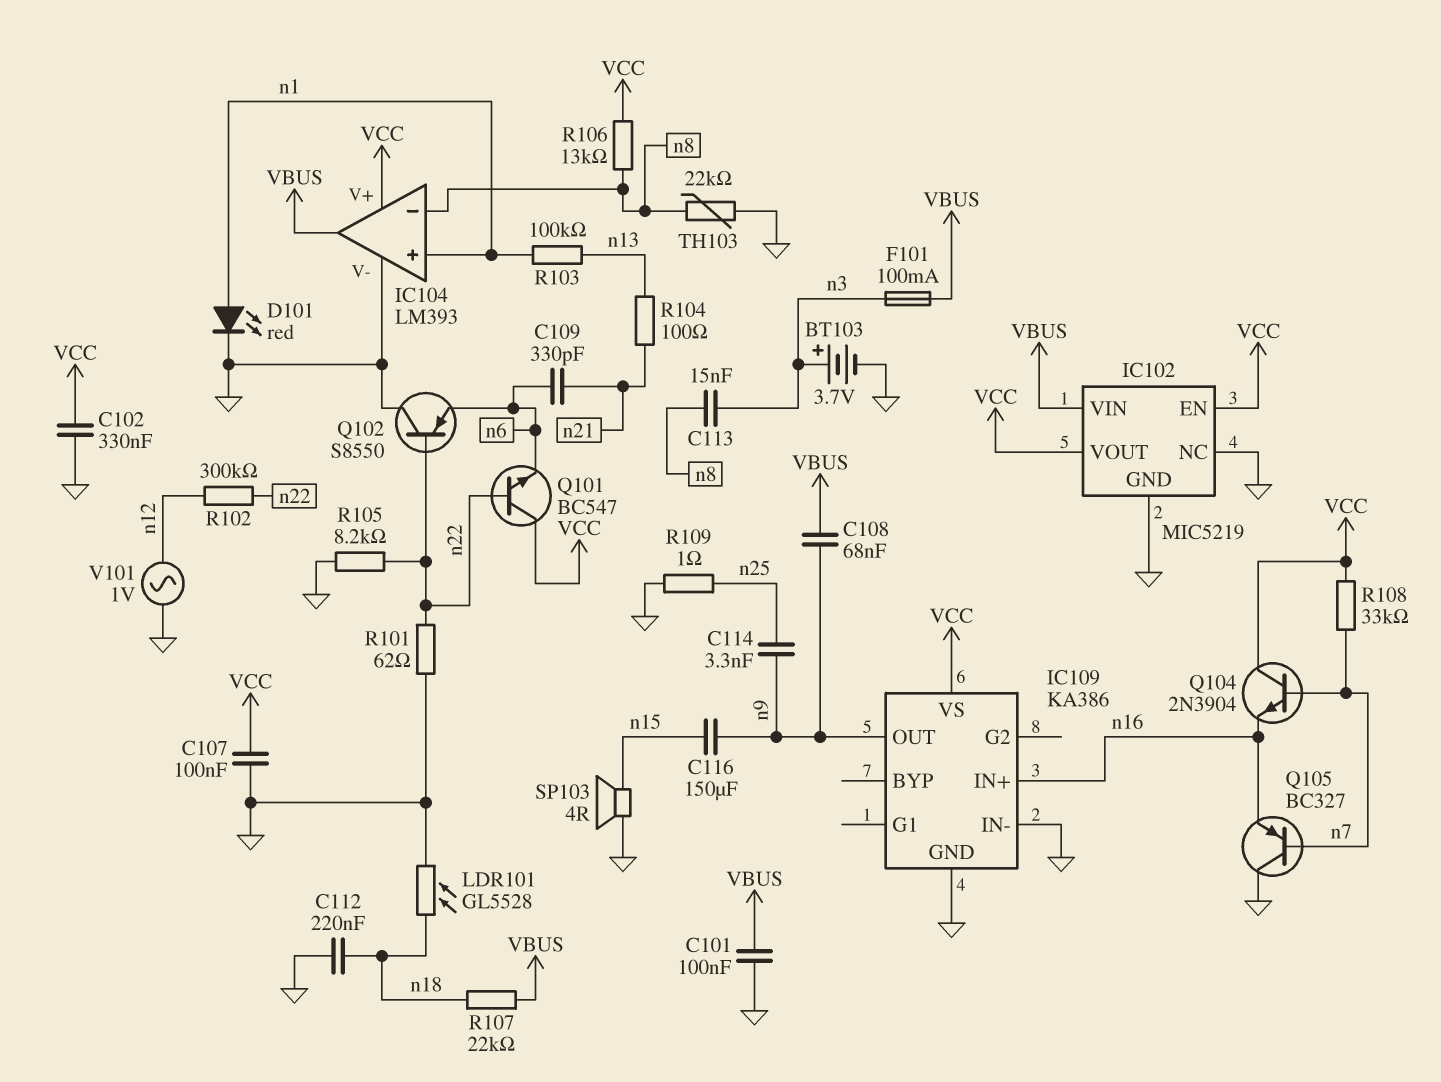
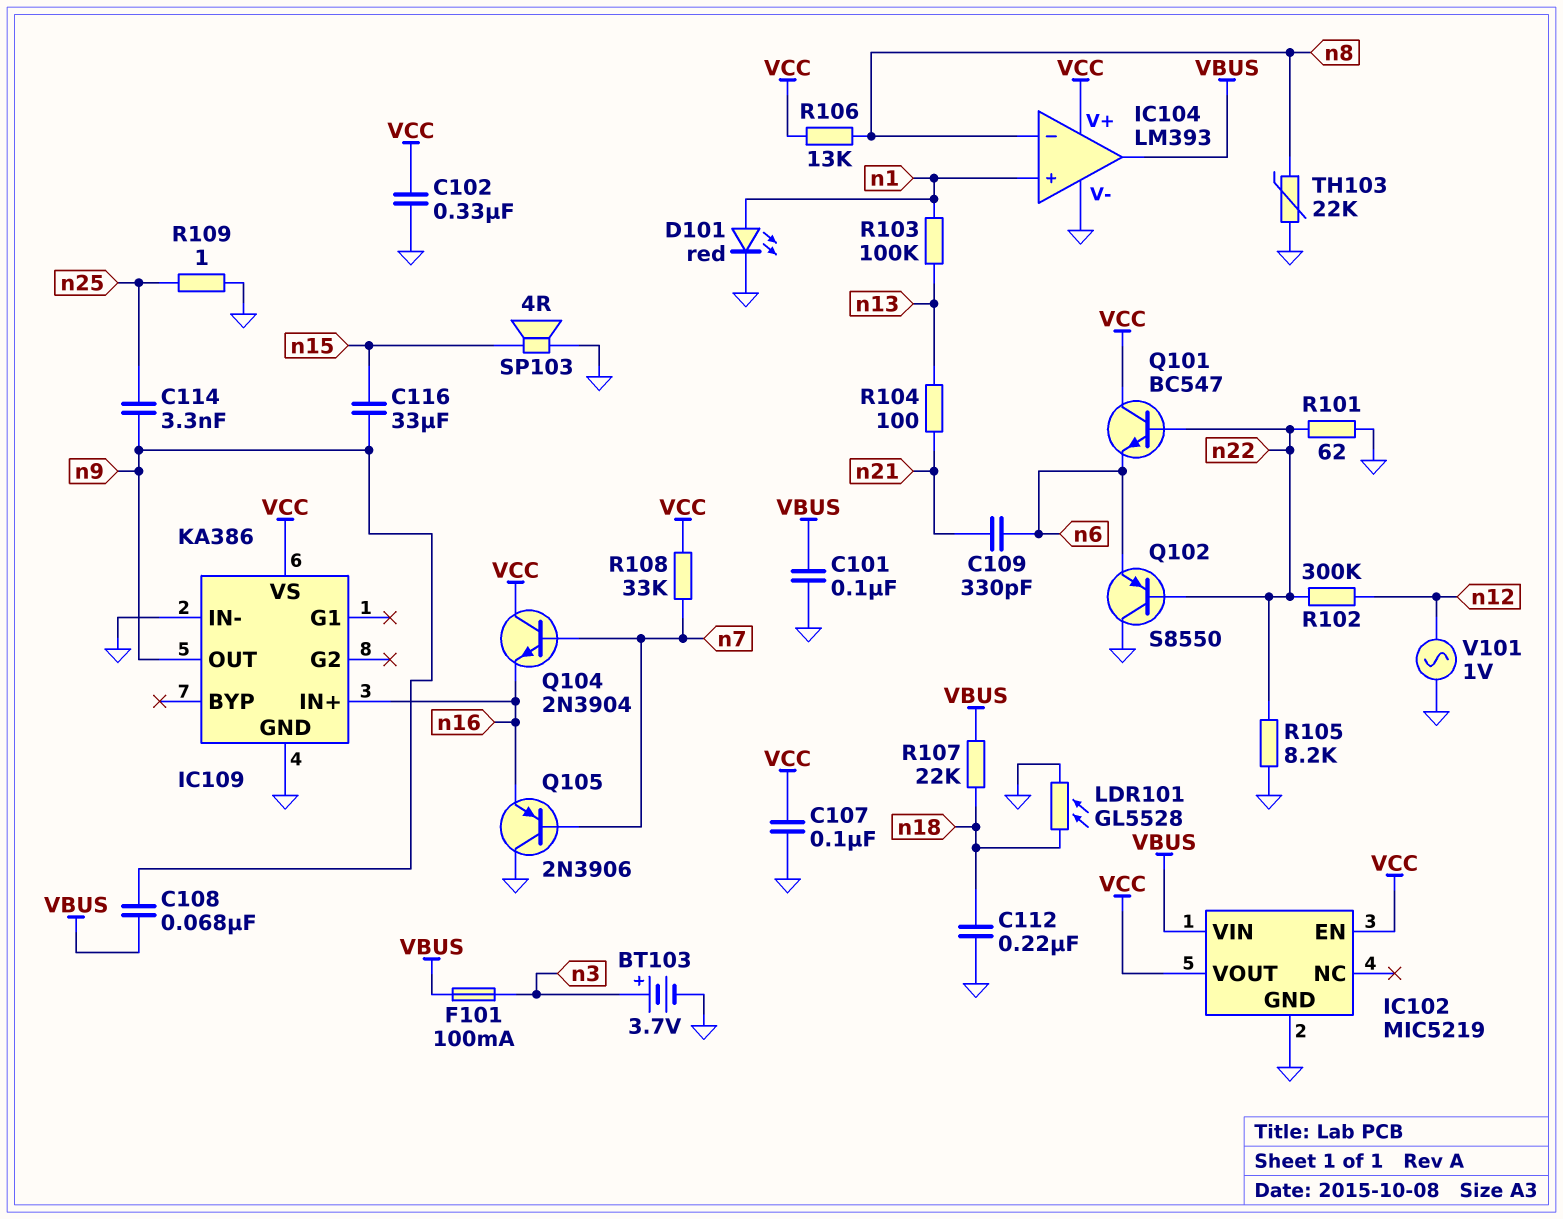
C113: 15nF (n3, n8) -> none
C116: 150uF (n9, n15) -> 33uF (n9, n15)
IC102 pin NC: GND -> none
Q105: PNP BC327 (B n7, C GND, E n16) -> PNP 2N3906 (B n7, C GND, E n16)

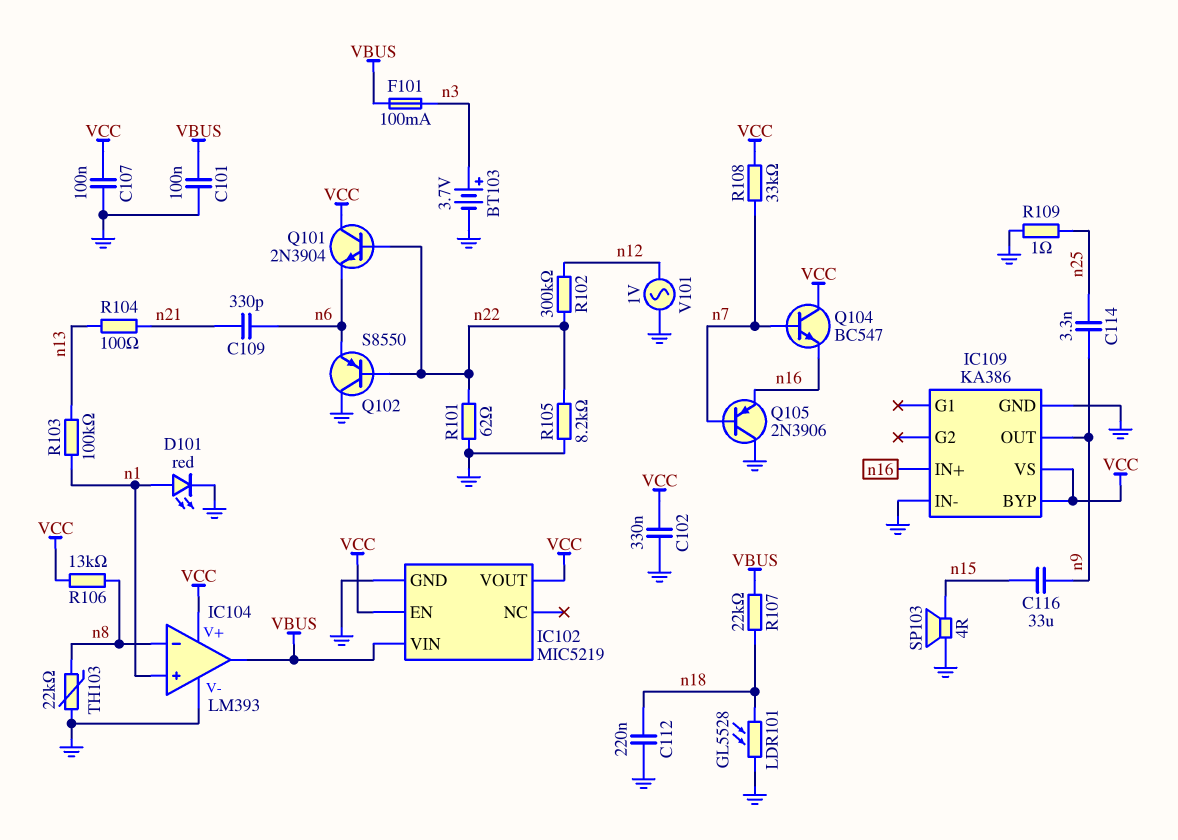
C108: 68nF (VBUS, n9) -> none
IC109 pin BYP: none -> VCC
Q101: NPN BC547 (B n22, C VCC, E n6) -> NPN 2N3904 (B n22, C VCC, E n6)
Q104: NPN 2N3904 (B n7, C VCC, E n16) -> NPN BC547 (B n7, C VCC, E n16)

